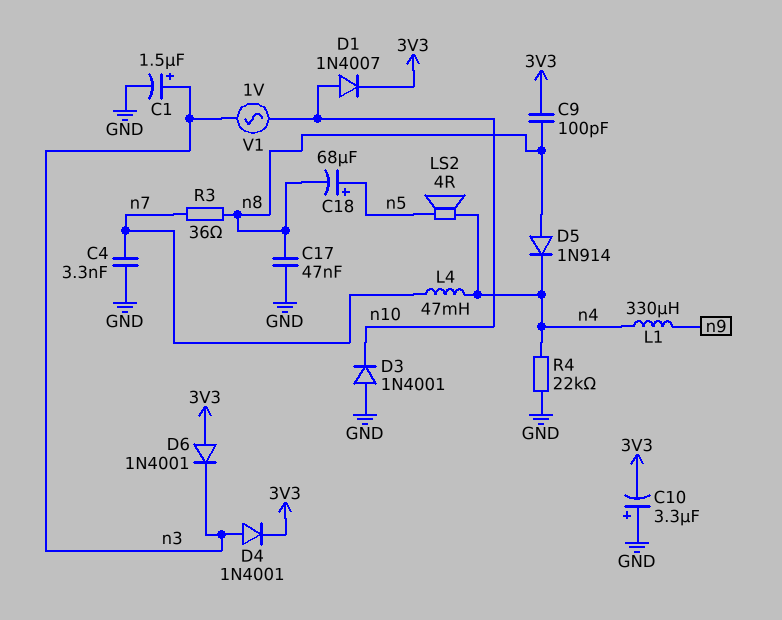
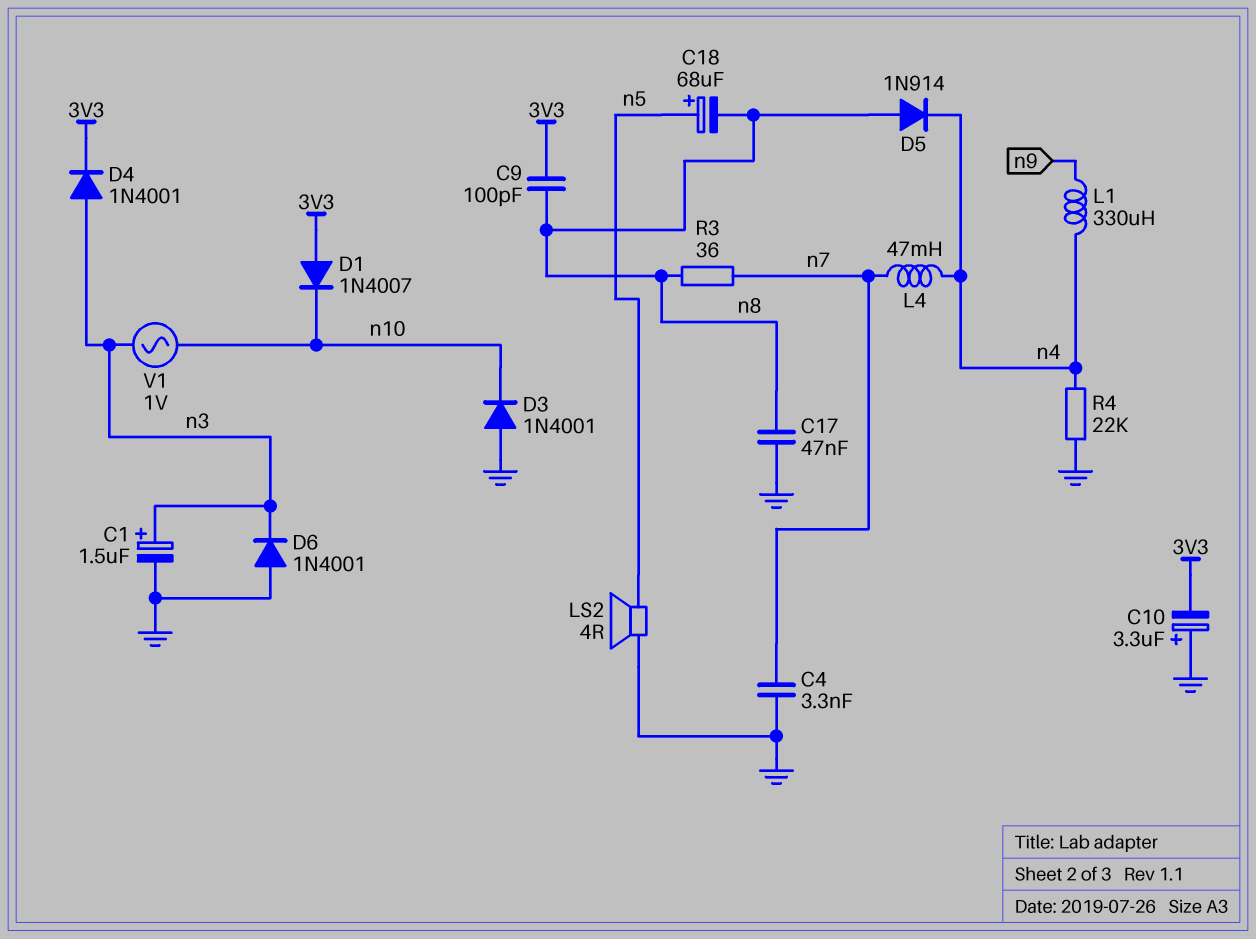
D1: diode 1N4007 (A n10, K 3V3) -> diode 1N4007 (A 3V3, K n10)
D6: diode 1N4001 (A 3V3, K n3) -> diode 1N4001 (A GND, K n3)
LS2: speaker 4R (n4, n5) -> speaker 4R (GND, n5)

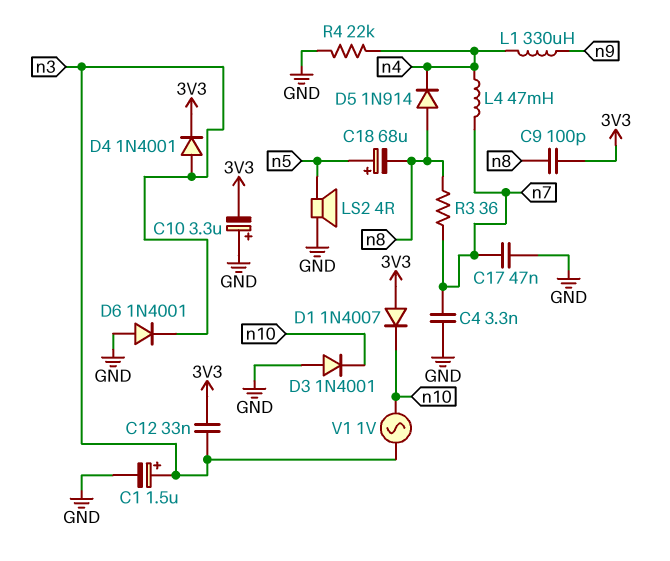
C12: none -> 33nF (3V3, n3)
C17: 47nF (GND, n8) -> 47nF (GND, n7)

